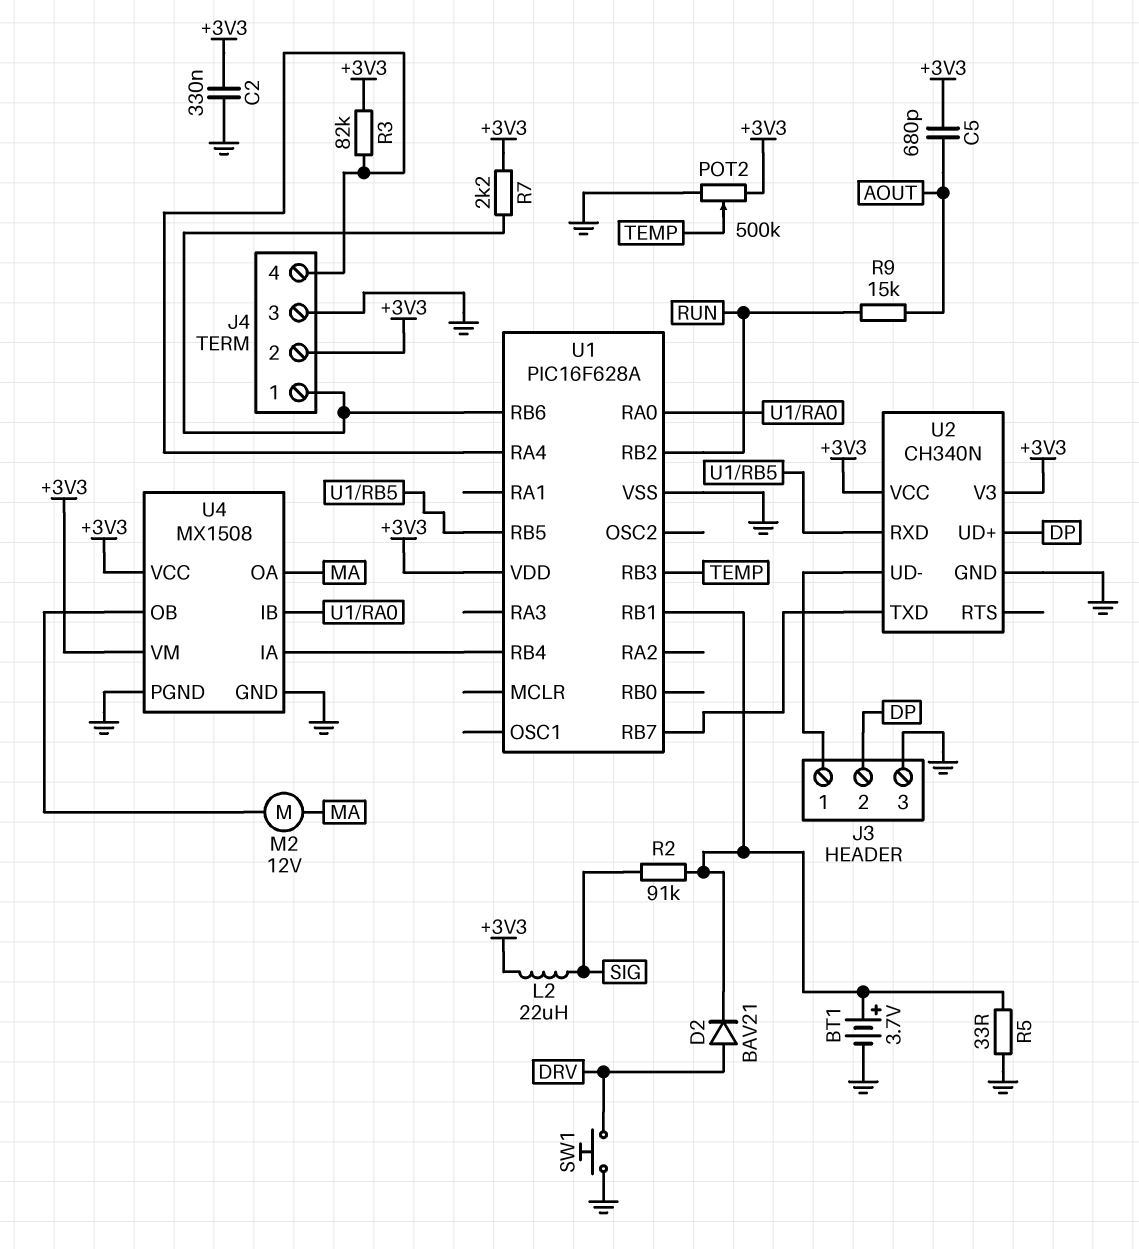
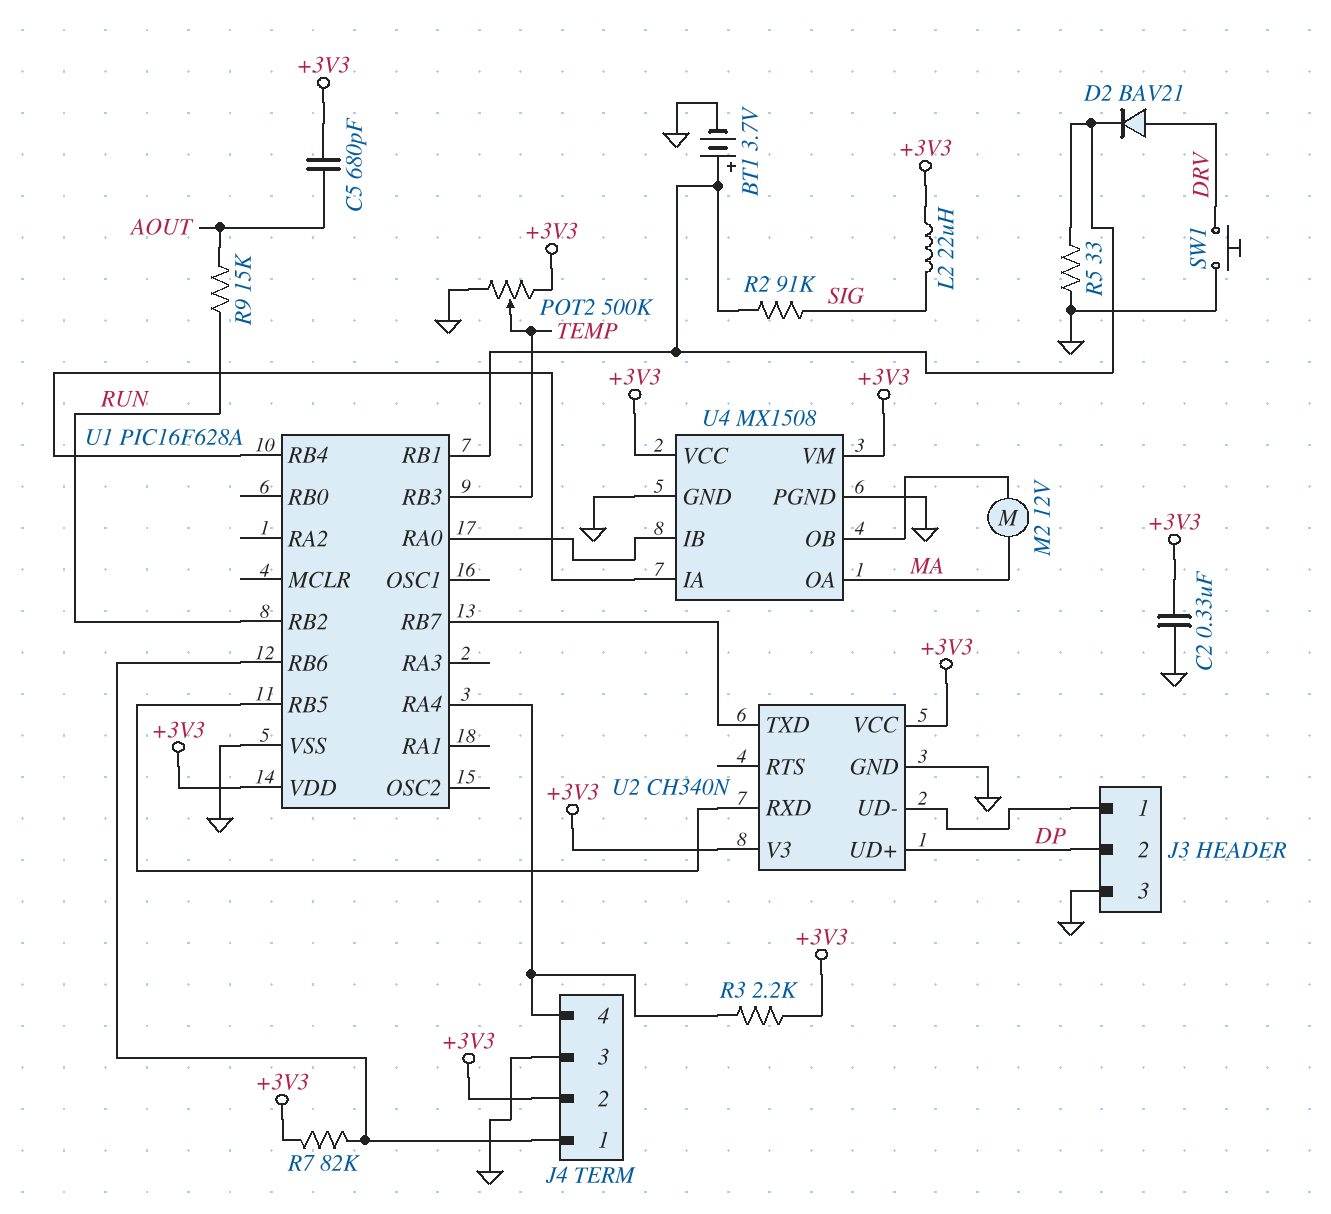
R3: 82k (+3V3, J4/4) -> 2.2k (+3V3, J4/4)
R7: 2.2k (+3V3, J4/1) -> 82k (+3V3, J4/1)

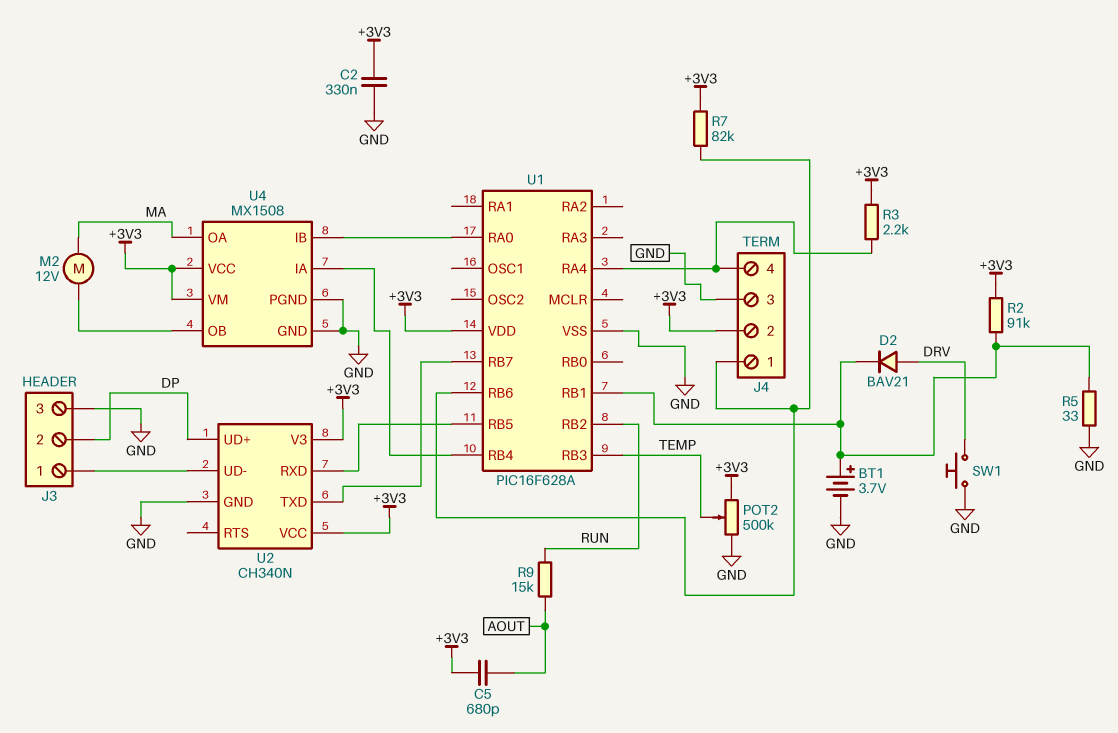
L2: 22uH (+3V3, SIG) -> none
R2: 91k (SIG, U1/RB1) -> 91k (+3V3, U1/RB1)

